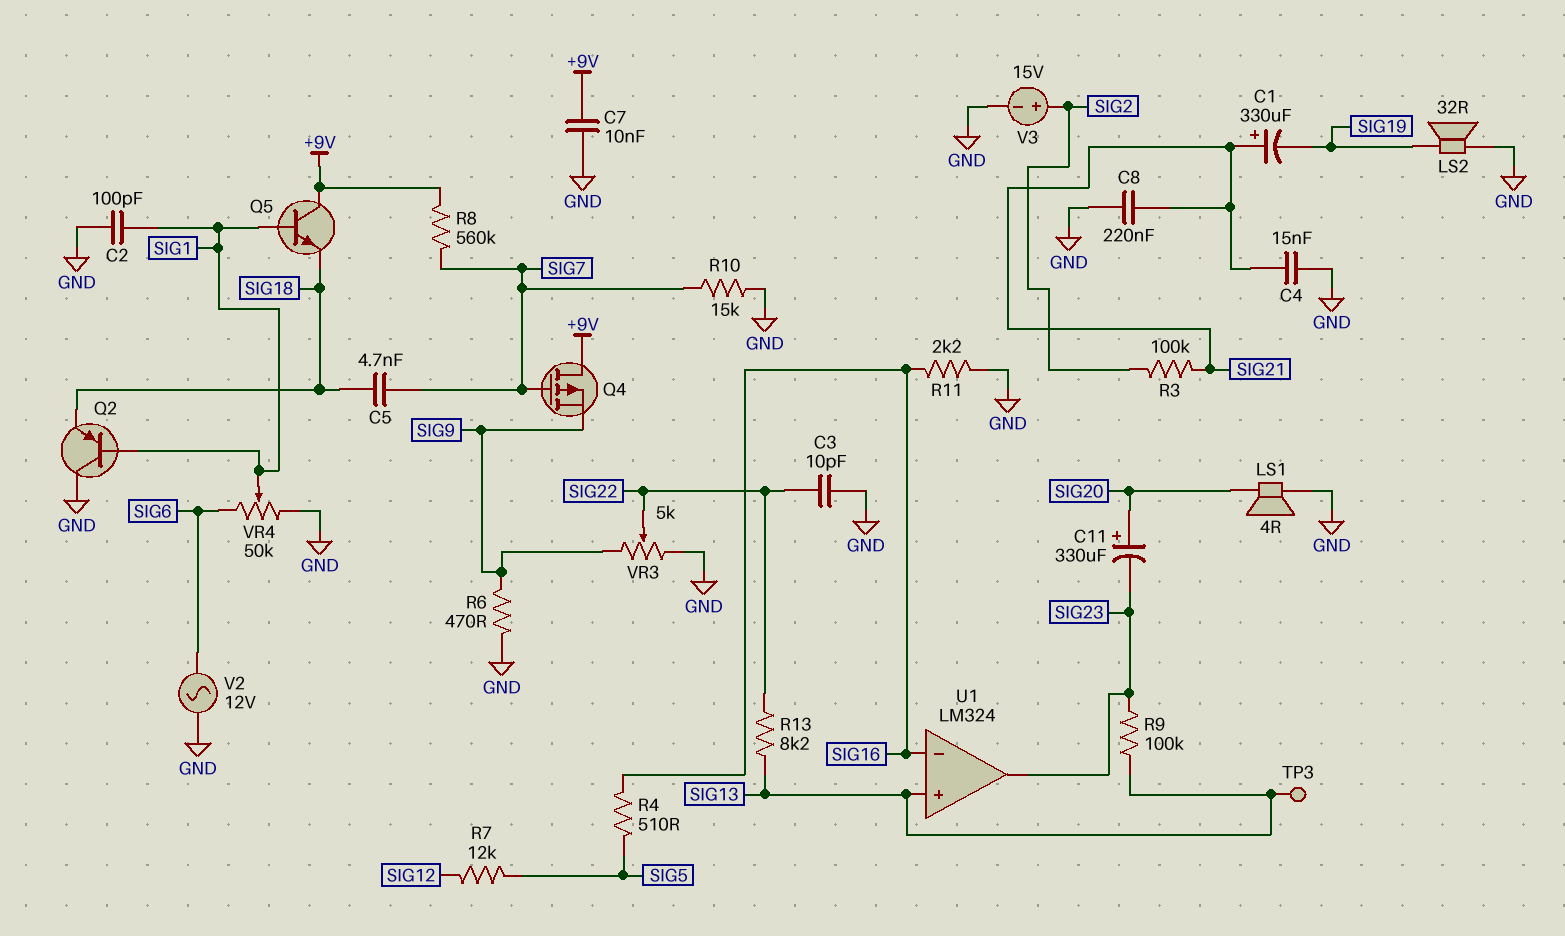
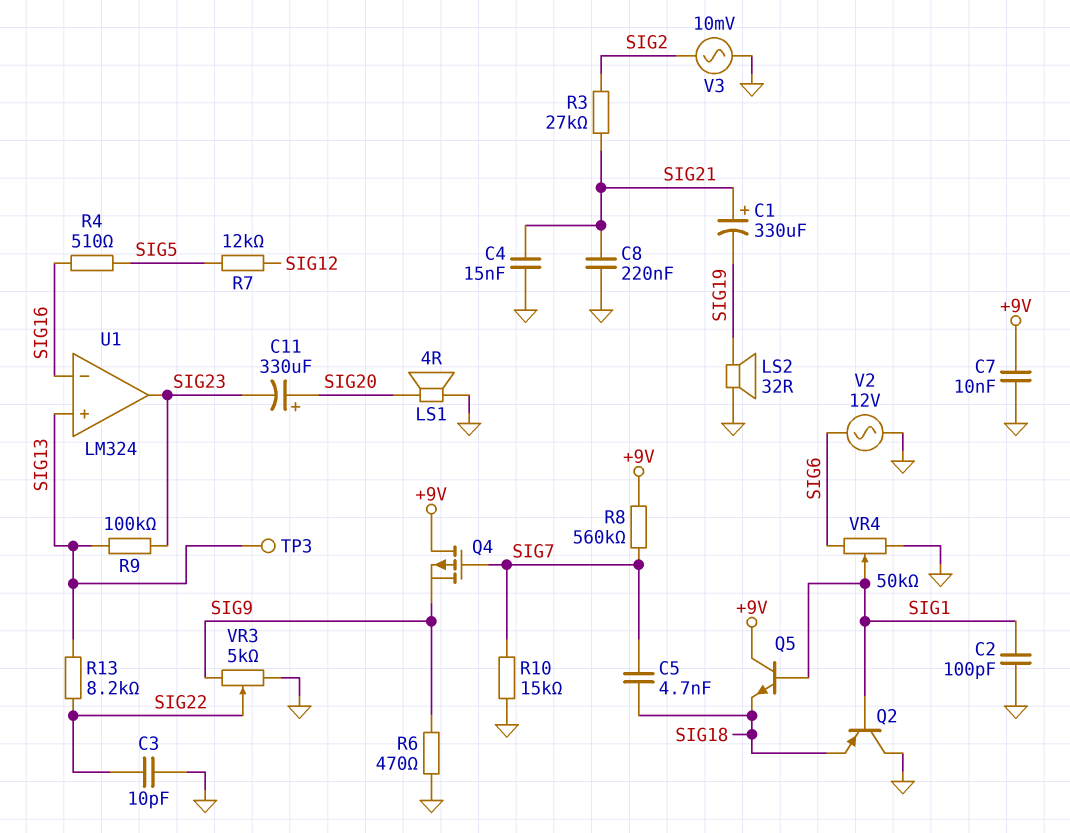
R3: 100k (SIG2, SIG21) -> 27k (SIG2, SIG21)
R11: 2.2k (GND, SIG16) -> none
V3: 15V (plus SIG2, minus GND) -> AC 10mV (GND, SIG2)

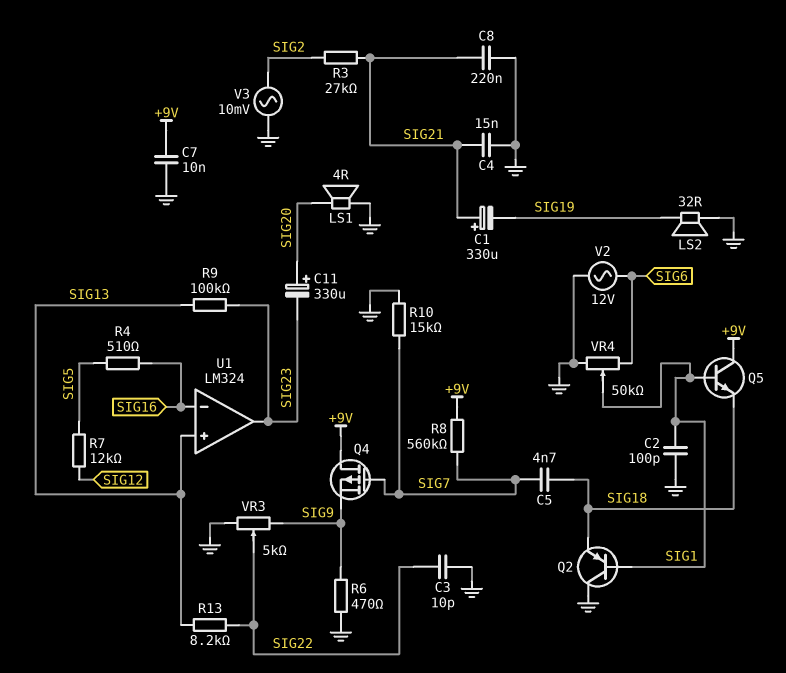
TP3: test point (SIG13) -> none

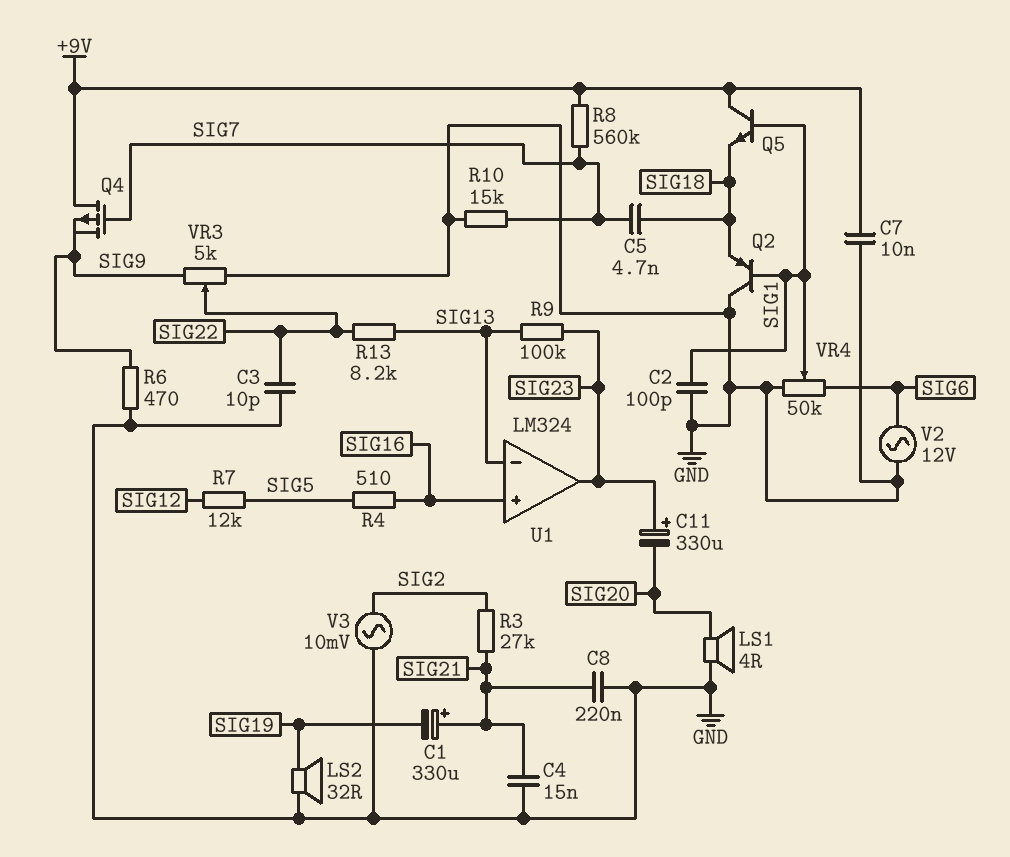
C11: 330uF (plus SIG20, minus SIG23) -> 330uF (plus SIG23, minus SIG20)
U1 pin in+: SIG13 -> SIG16
U1 pin in-: SIG16 -> SIG13

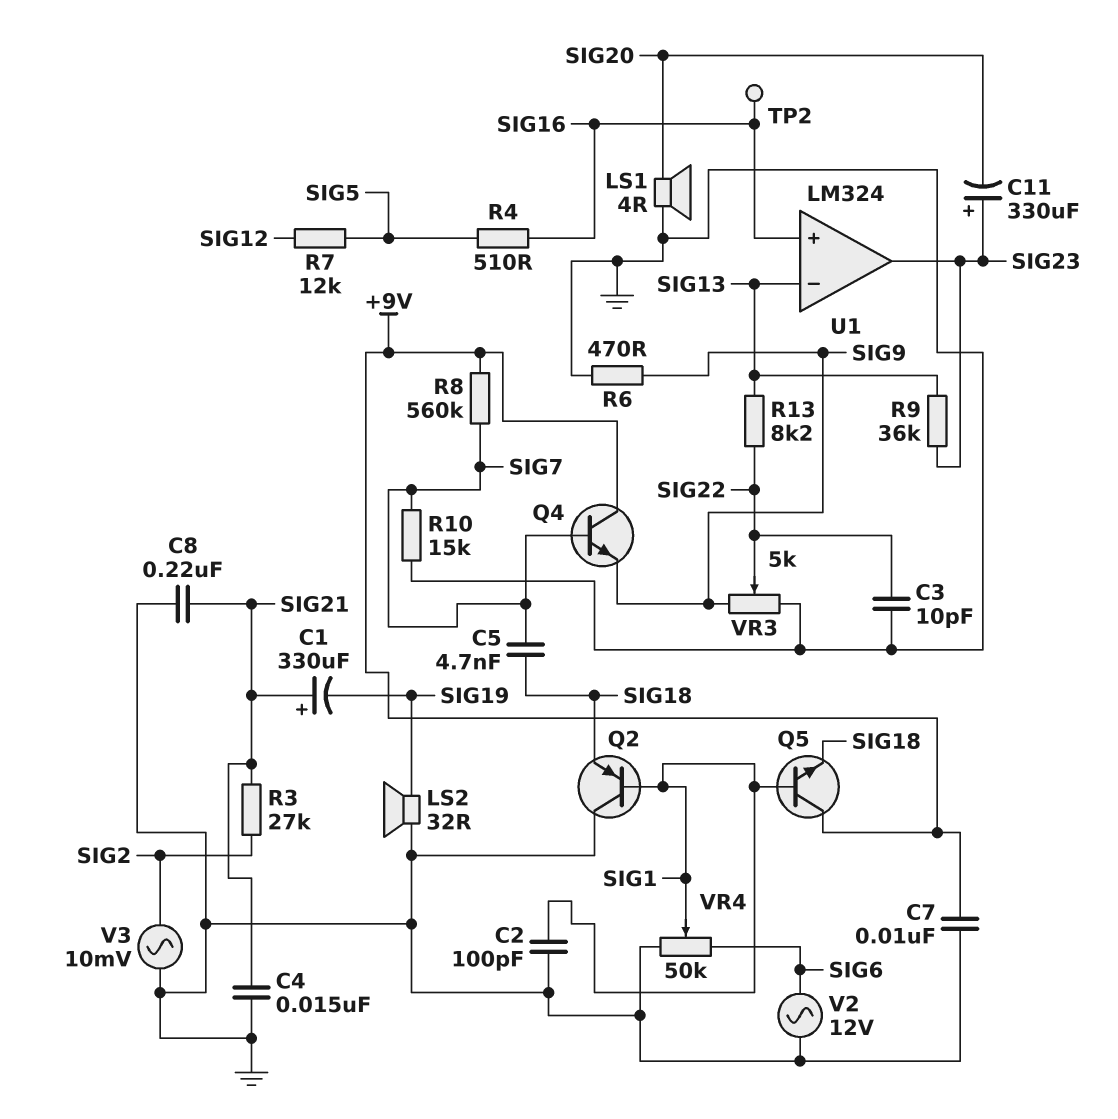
Q4: PMOS (G SIG7, D +9V, S SIG9) -> NPN (B SIG7, C +9V, E SIG9)
R9: 100k (SIG13, SIG23) -> 36k (SIG13, SIG23)
TP2: none -> test point (SIG16)

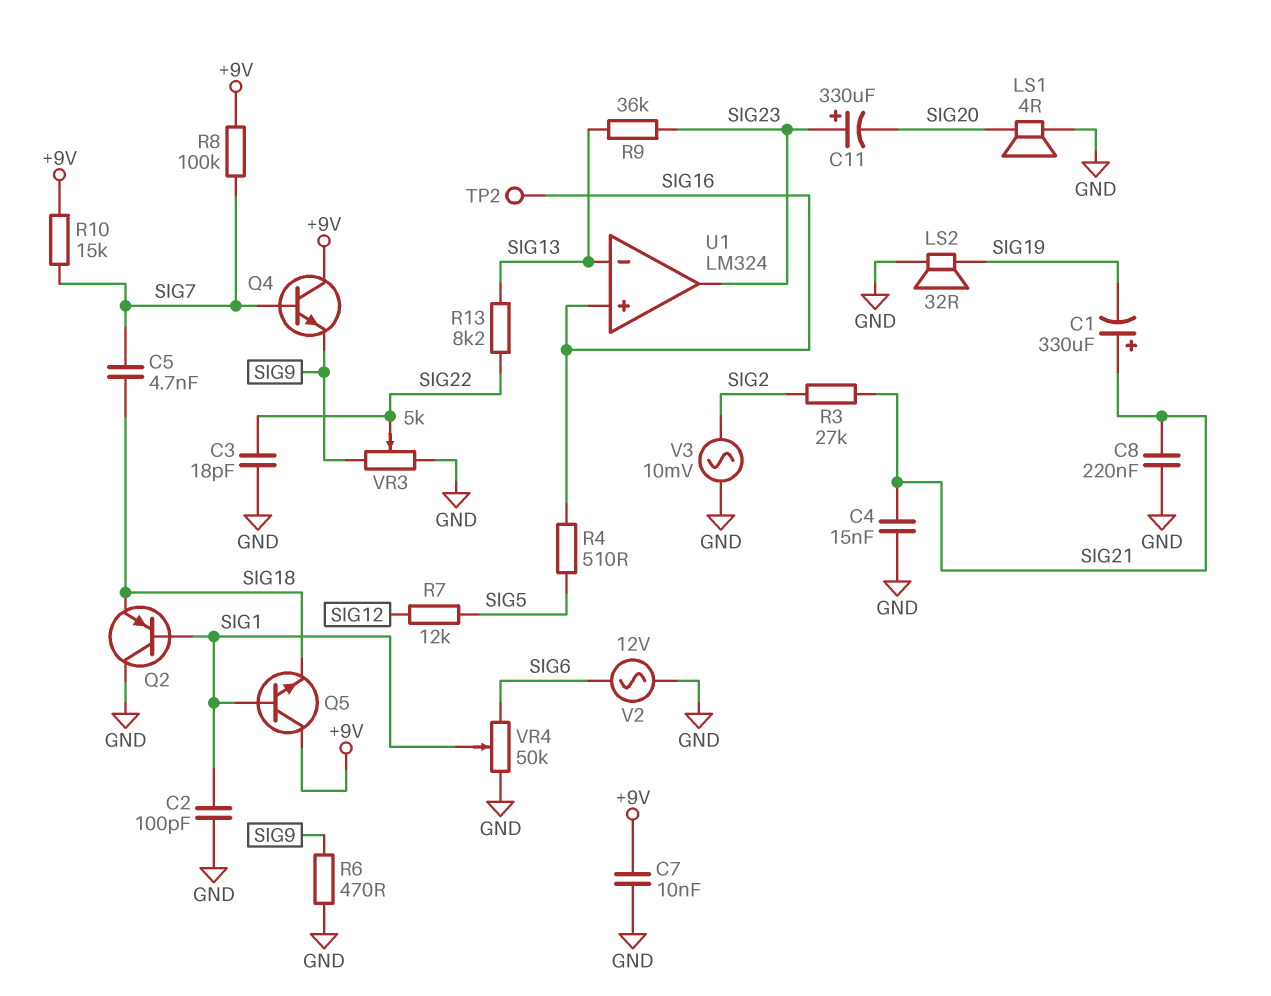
C3: 10pF (GND, SIG22) -> 18pF (GND, SIG22)
R8: 560k (+9V, SIG7) -> 100k (+9V, SIG7)
R10: 15k (GND, SIG7) -> 15k (+9V, SIG7)

